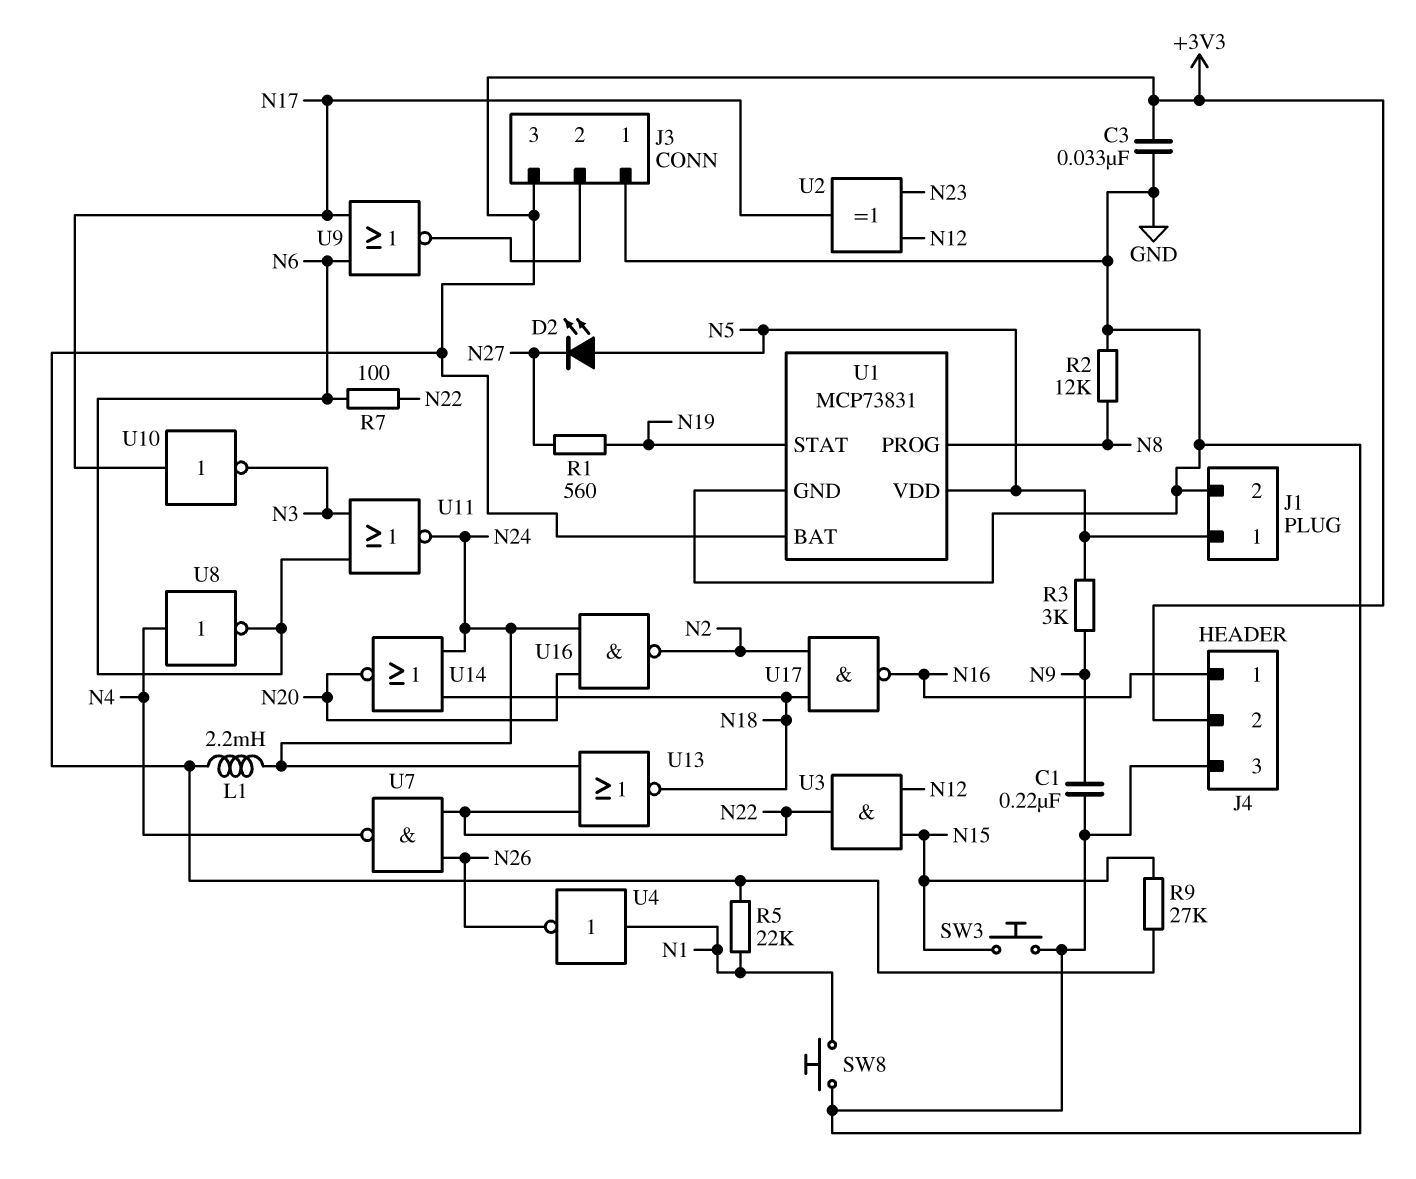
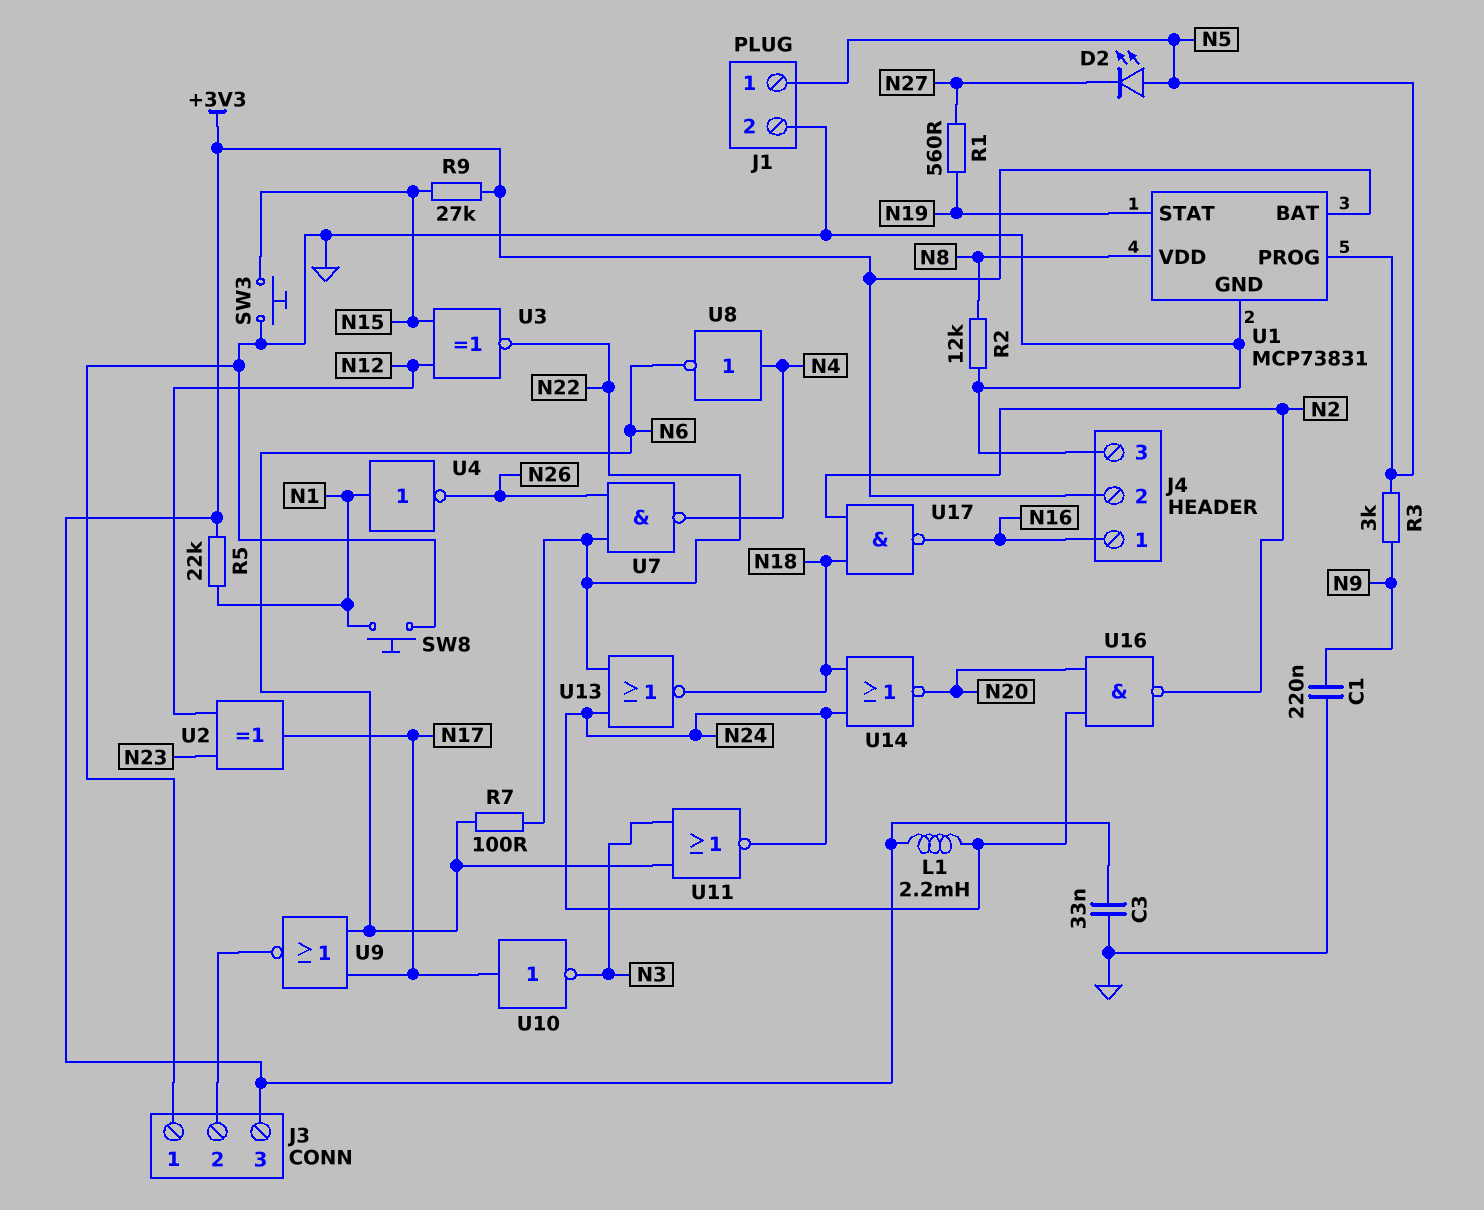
U1 pin PROG: N8 -> N5
U1 pin VDD: N5 -> N8
U3: AND (in N12, in N15, out N22) -> XNOR (in N12, in N15, out N22)

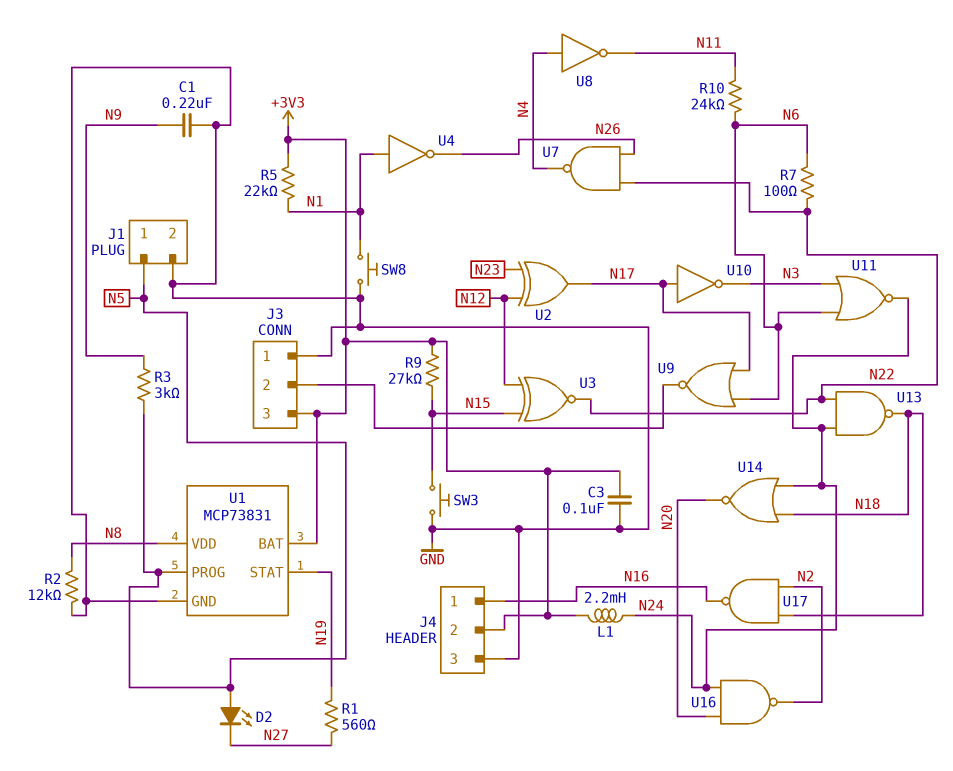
C3: 33nF (+3V3, GND) -> 100nF (+3V3, GND)
R10: none -> 24k (N6, N11)
U8: NOT (in N4, out N6) -> NOT (in N4, out N11)
U13: NOR (in N22, in N24, out N18) -> NAND (in N22, in N24, out N18)

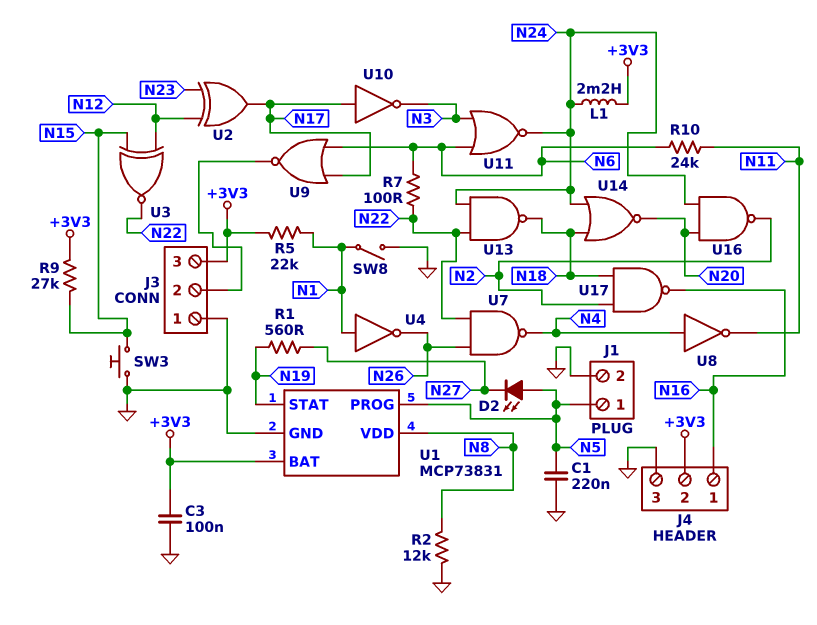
C1: 220nF (GND, N9) -> 220nF (GND, N5)
R3: 3k (N5, N9) -> none
SW8: button (GND, N1) -> switch (GND, N1)

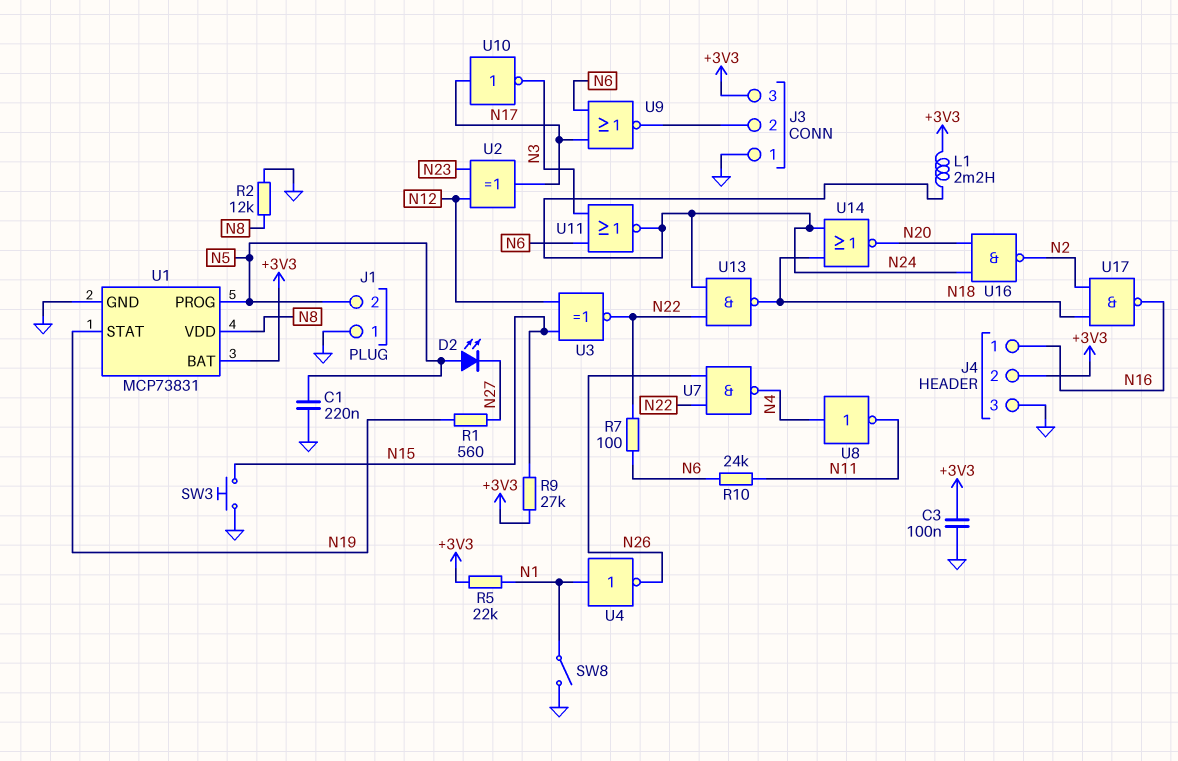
J1 pin 1: N5 -> GND
J1 pin 2: GND -> N5

